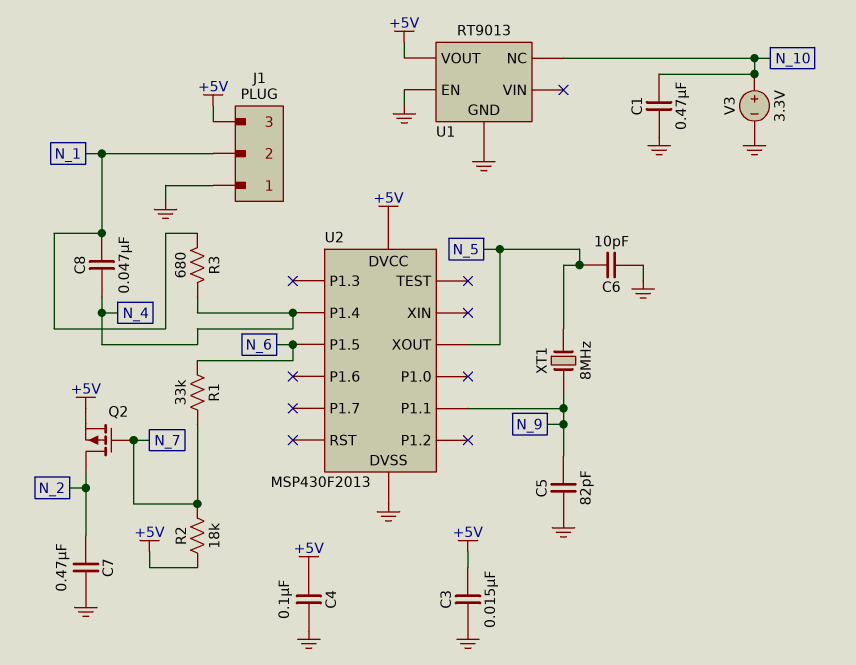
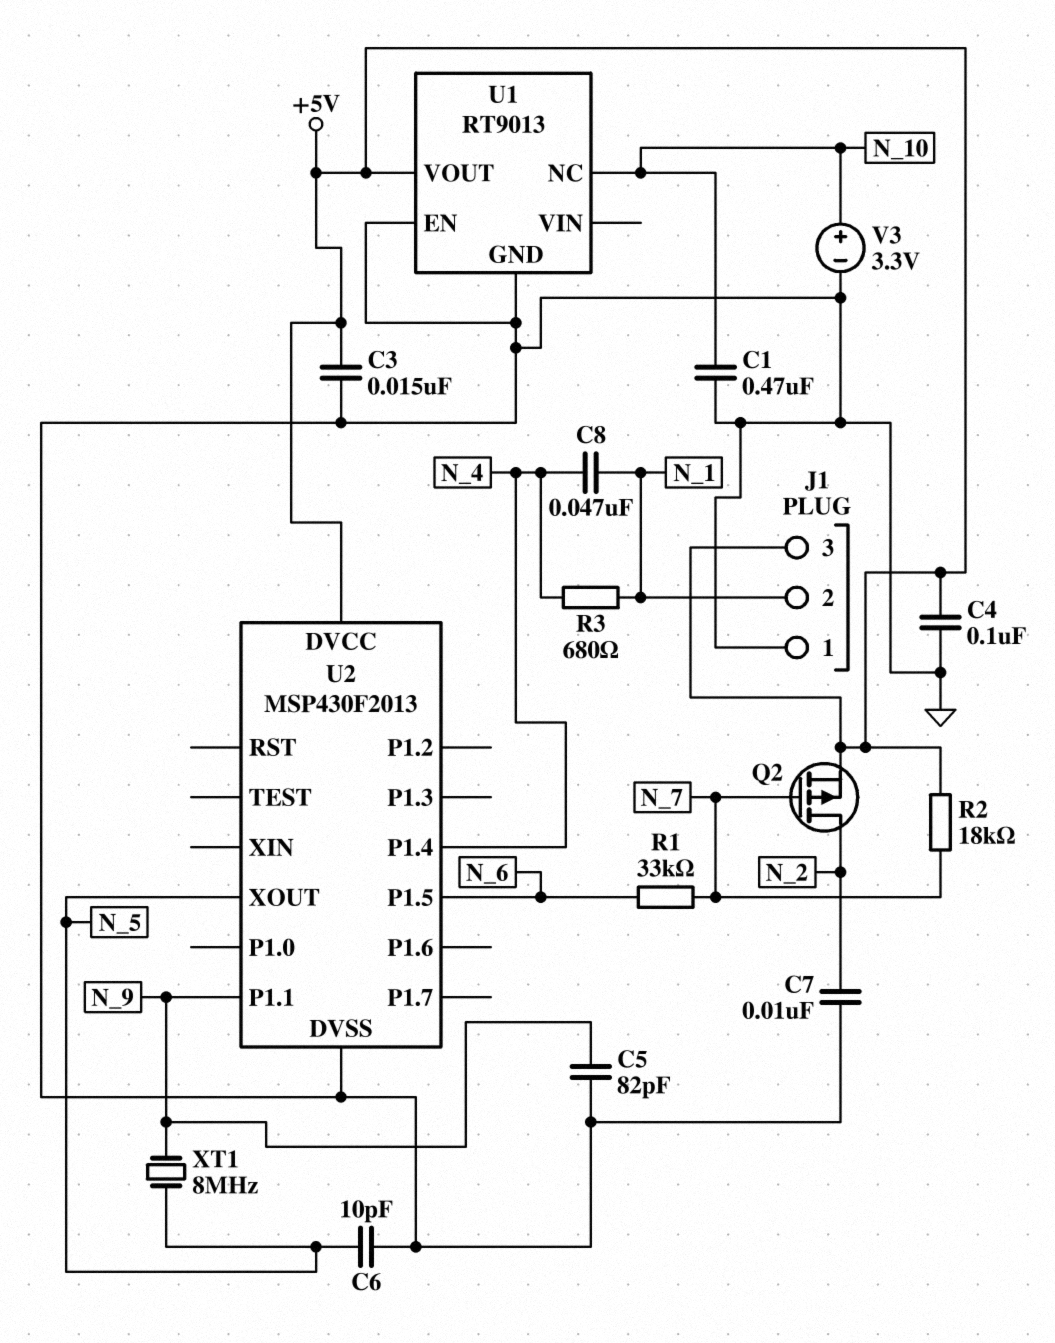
C7: 470nF (GND, N_2) -> 10nF (GND, N_2)

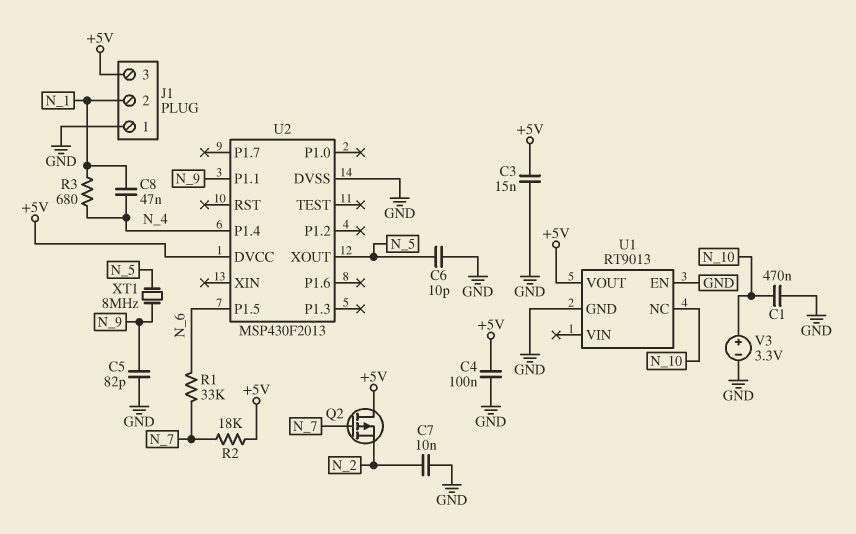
Q2: PMOS (G N_7, D N_2, S +5V) -> PMOS (G N_7, D +5V, S N_2)

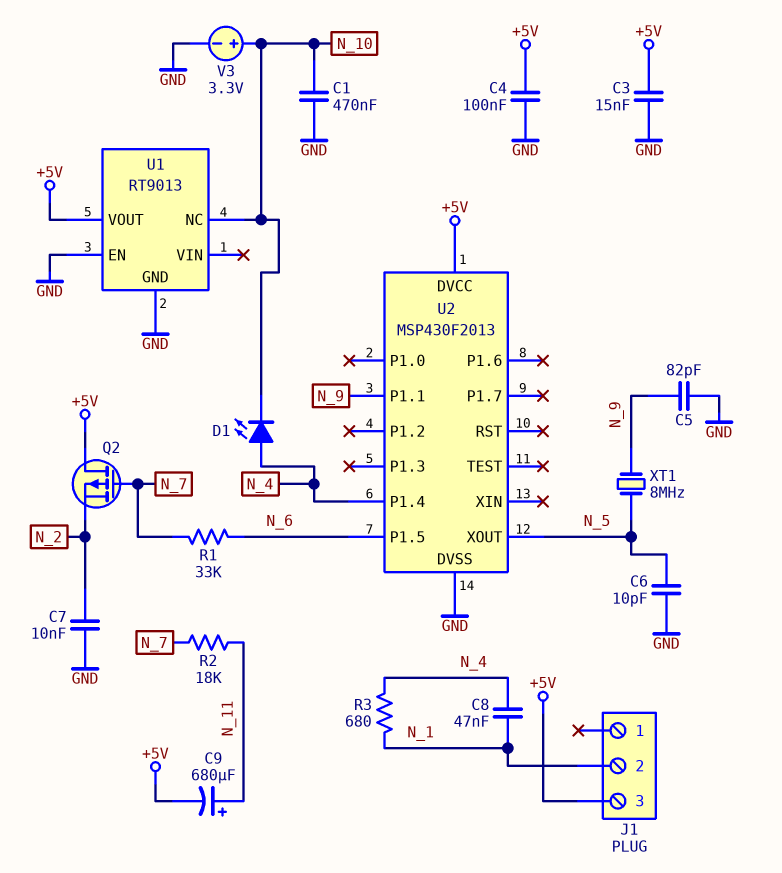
C9: none -> 680uF (plus N_11, minus +5V)
D1: none -> LED (A N_4, K N_10)
J1 pin 1: GND -> none
R2: 18k (+5V, N_7) -> 18k (N_7, N_11)

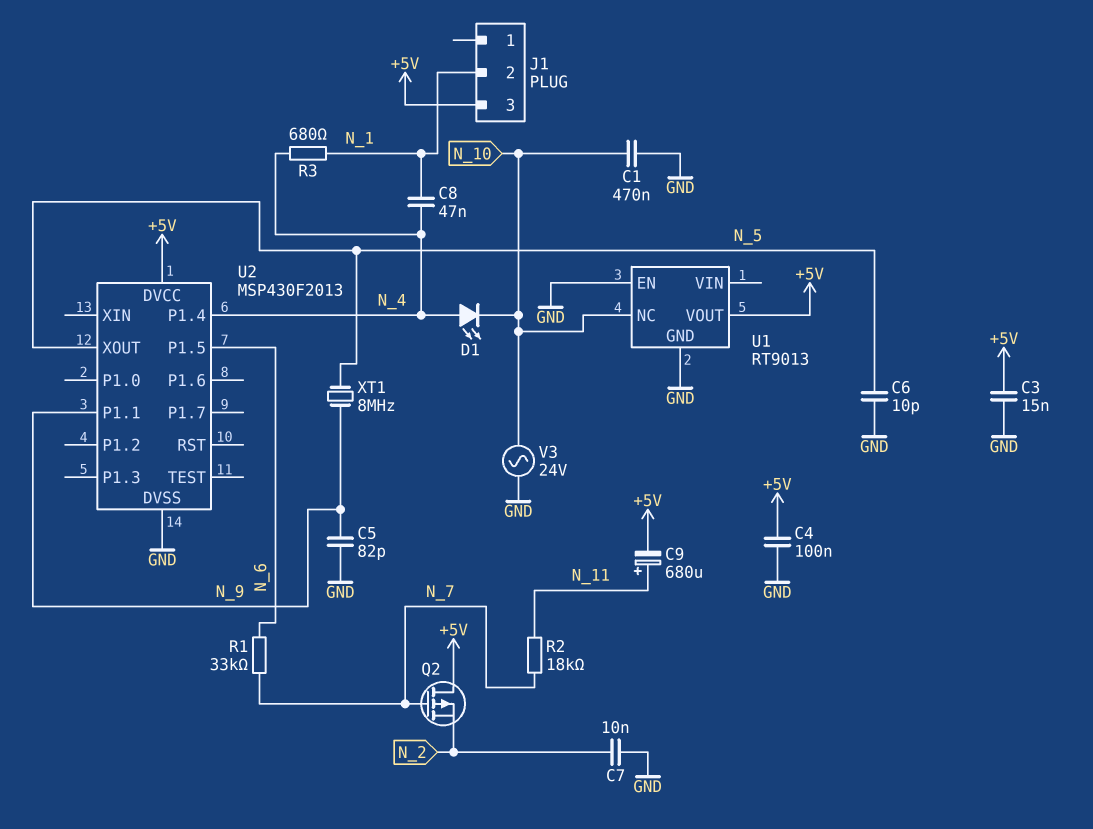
V3: 3.3V (plus N_10, minus GND) -> AC 24V (GND, N_10)

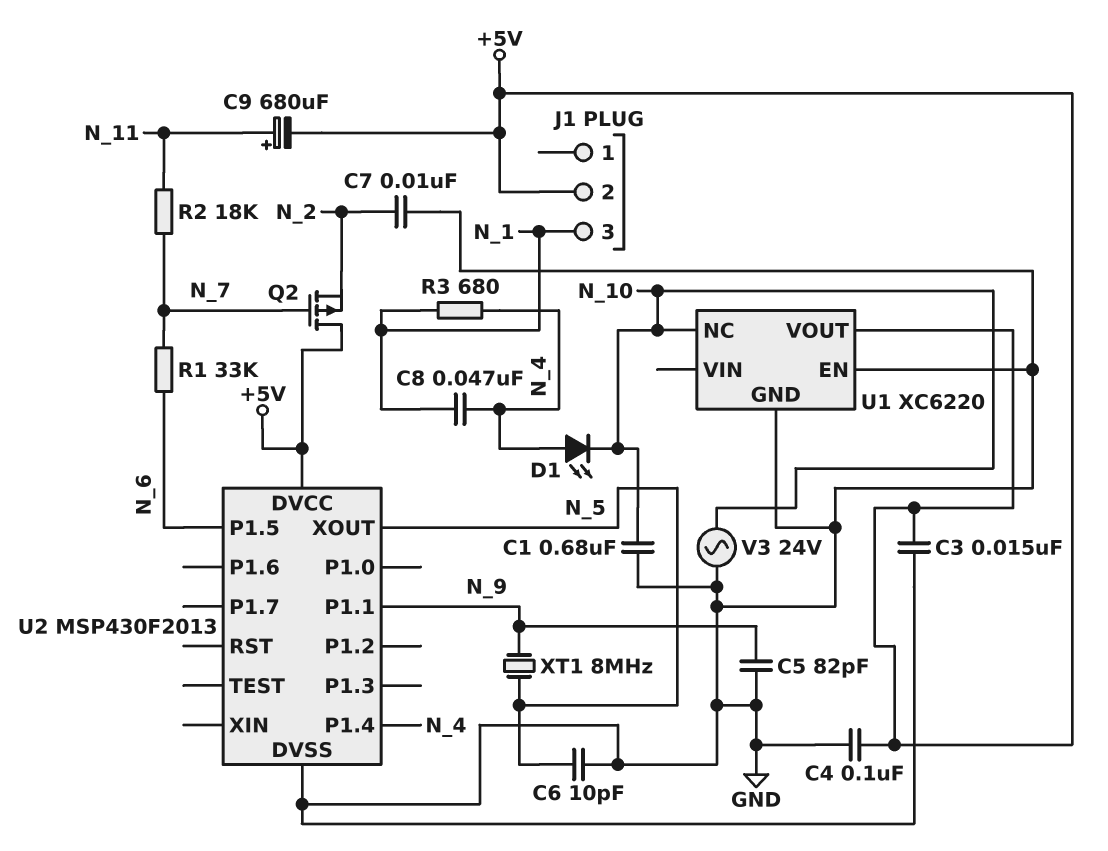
C1: 470nF (GND, N_10) -> 680nF (GND, N_10)
J1 pin 2: N_1 -> +5V
J1 pin 3: +5V -> N_1
U1: RT9013 -> XC6220

